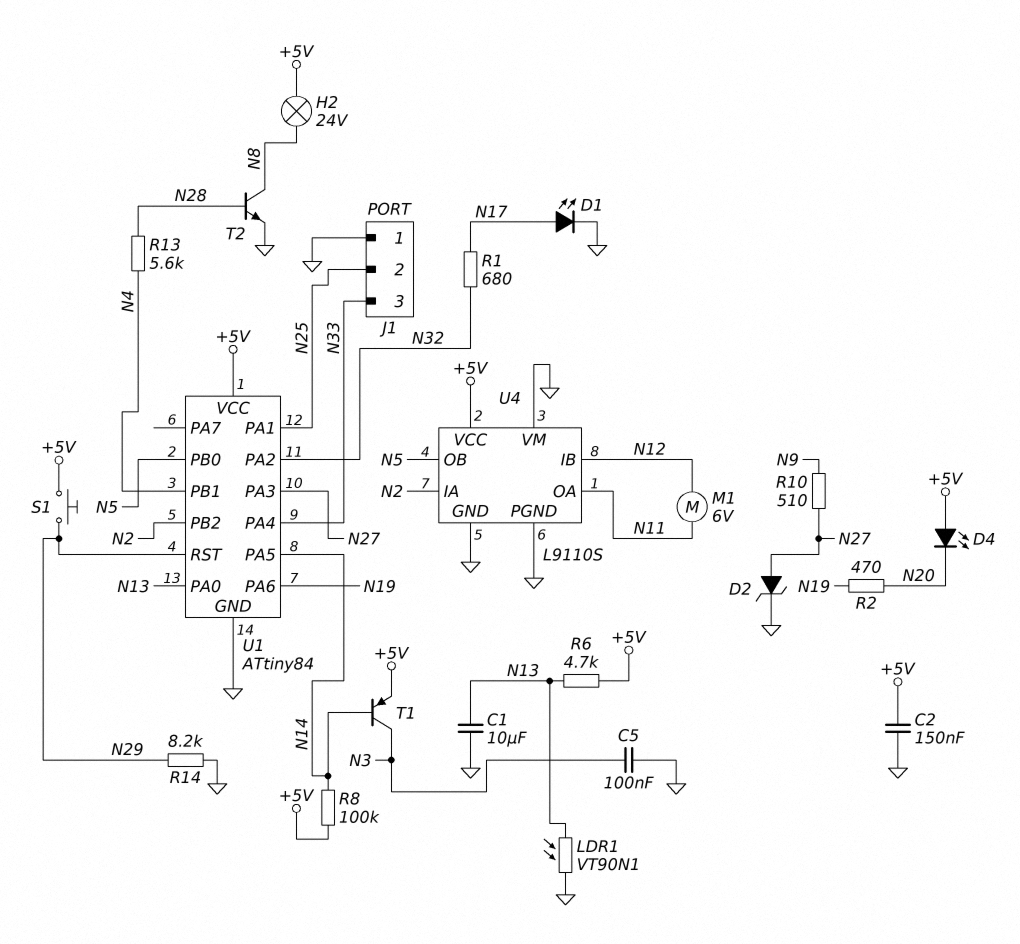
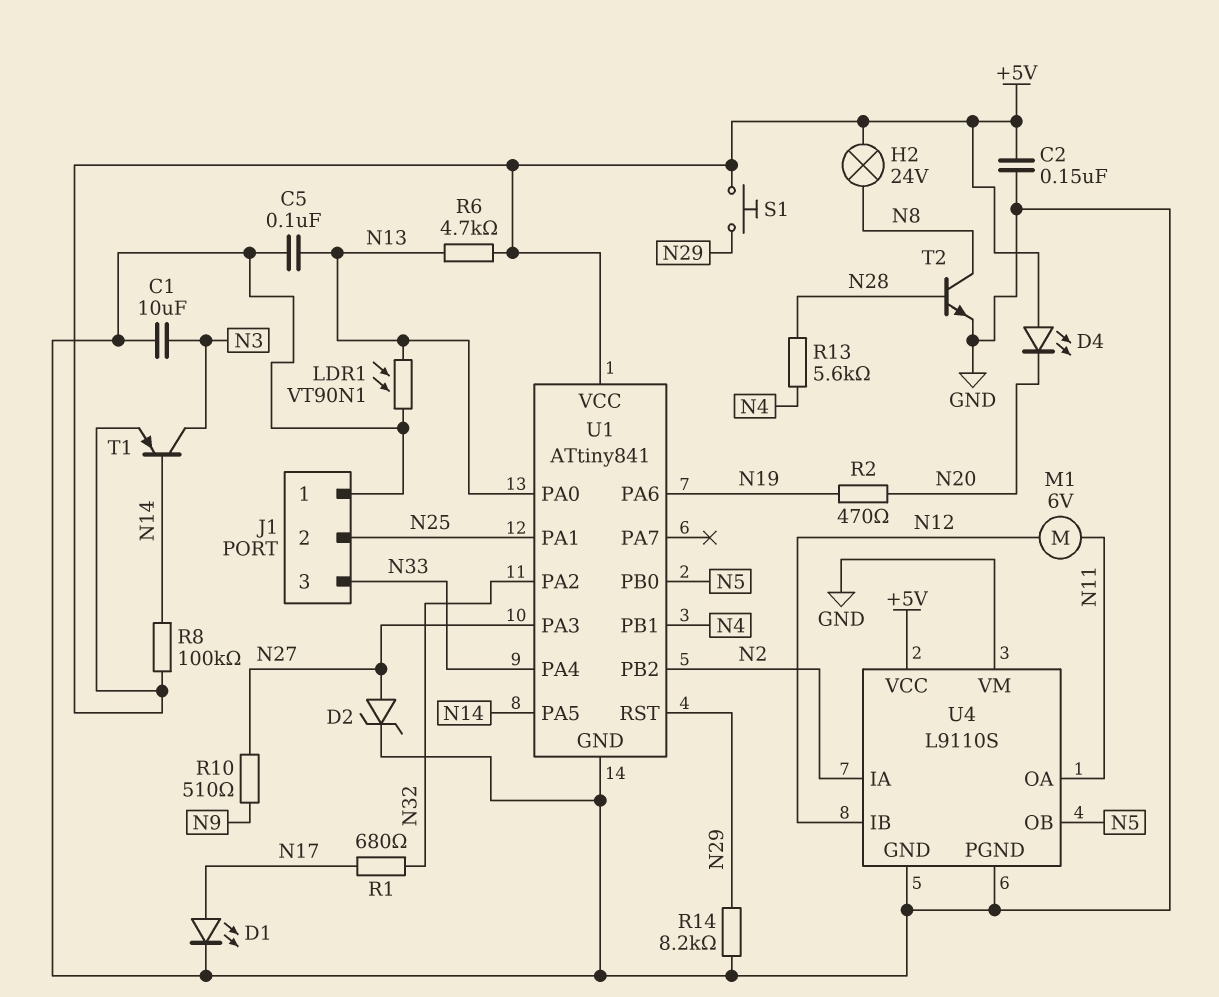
C1: 10uF (GND, N13) -> 10uF (GND, N3)
C5: 100nF (GND, N3) -> 100nF (GND, N13)
U1: ATtiny84 -> ATtiny841

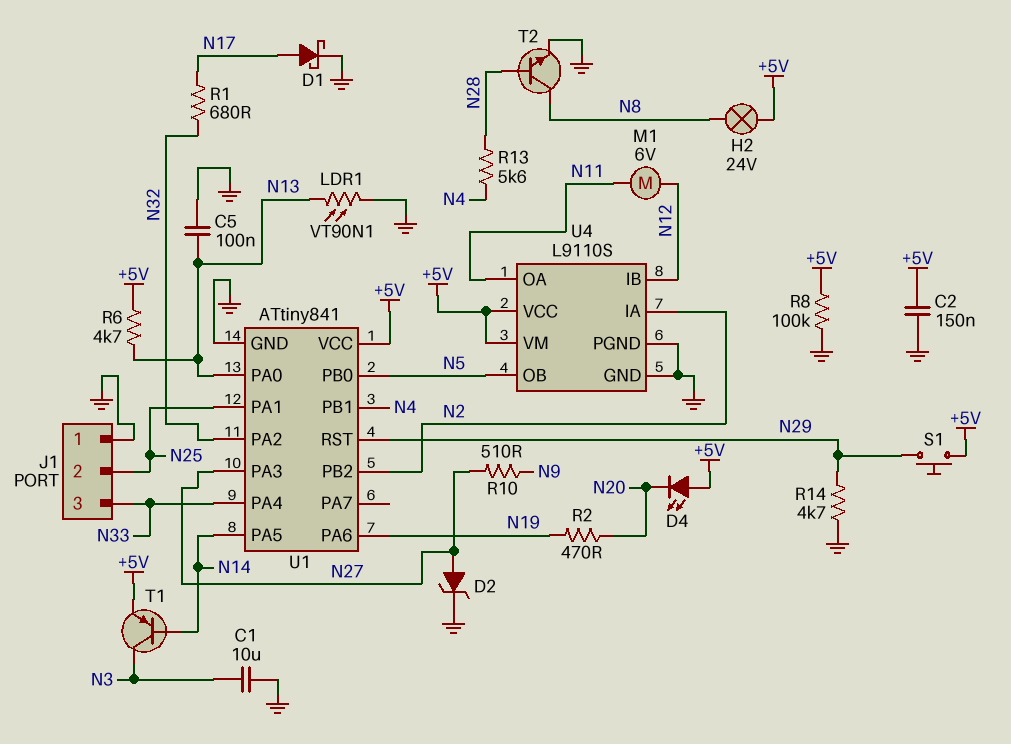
D1: LED (A N17, K GND) -> schottky (A N17, K GND)
R8: 100k (+5V, N14) -> 100k (+5V, GND)
R14: 8.2k (GND, N29) -> 4.7k (GND, N29)
U4 pin VM: GND -> +5V

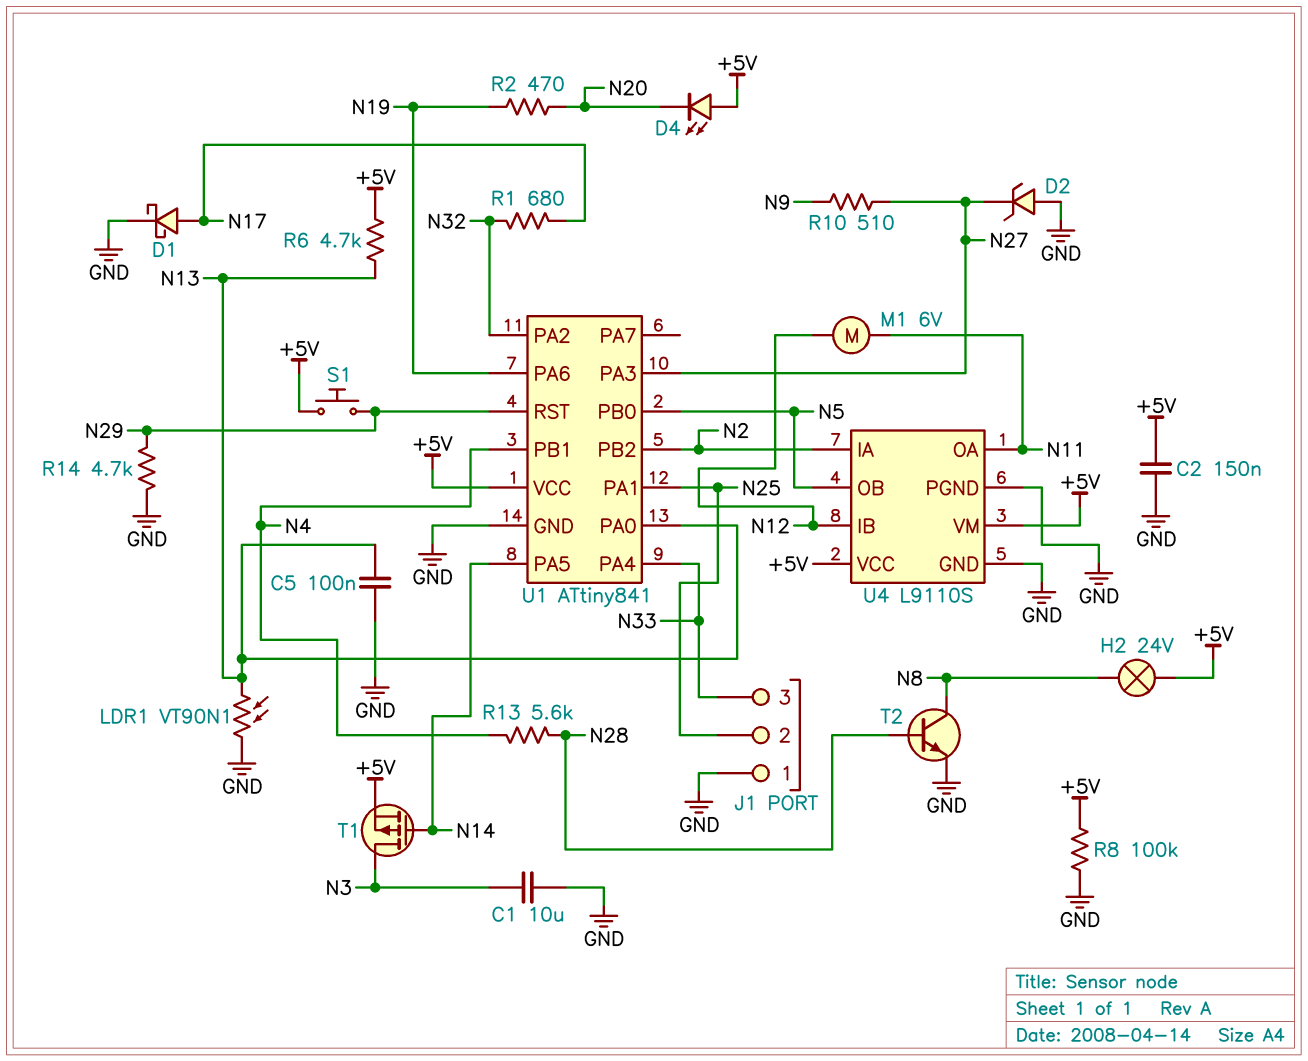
D2: zener (A N27, K GND) -> zener (A GND, K N27)
T1: PNP (B N14, C N3, E +5V) -> PMOS (G N14, D N3, S +5V)

